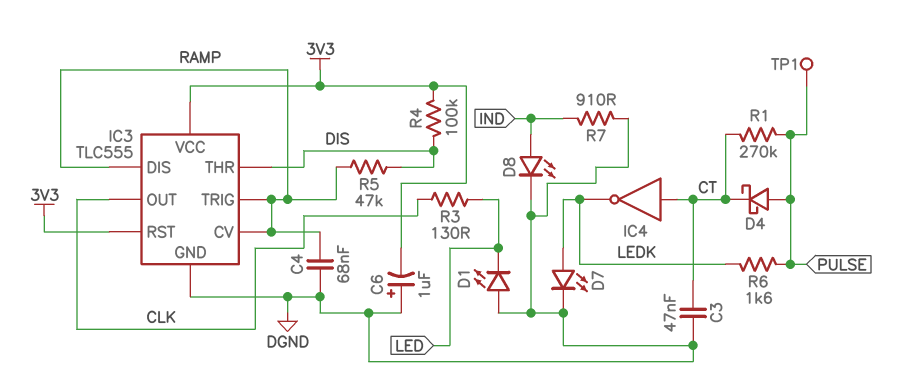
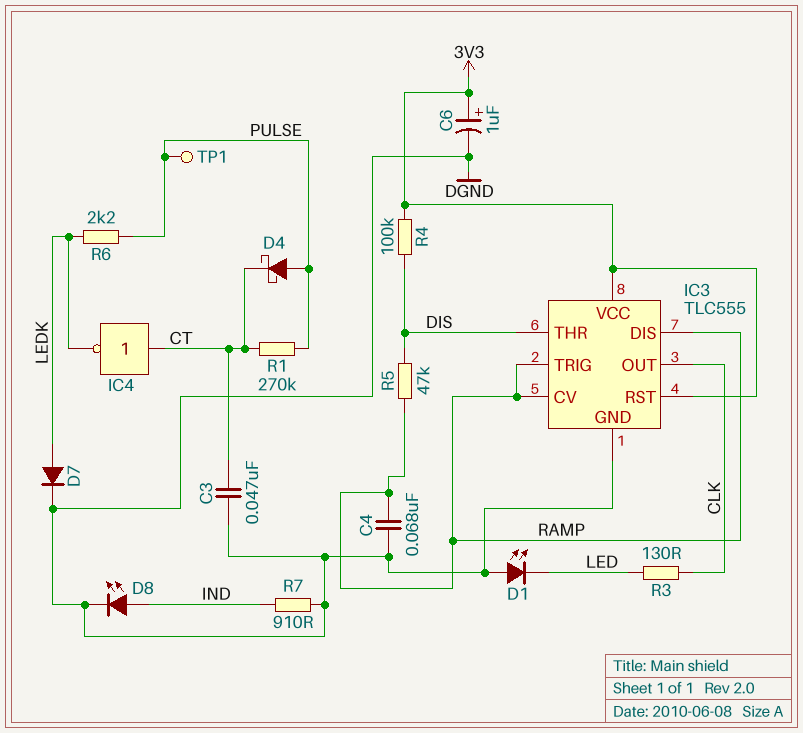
C6: 1uF (plus DGND, minus 3V3) -> 1uF (plus 3V3, minus DGND)
D7: LED (A LEDK, K DGND) -> diode (A LEDK, K DGND)
R6: 1.6k (LEDK, PULSE) -> 2.2k (LEDK, PULSE)

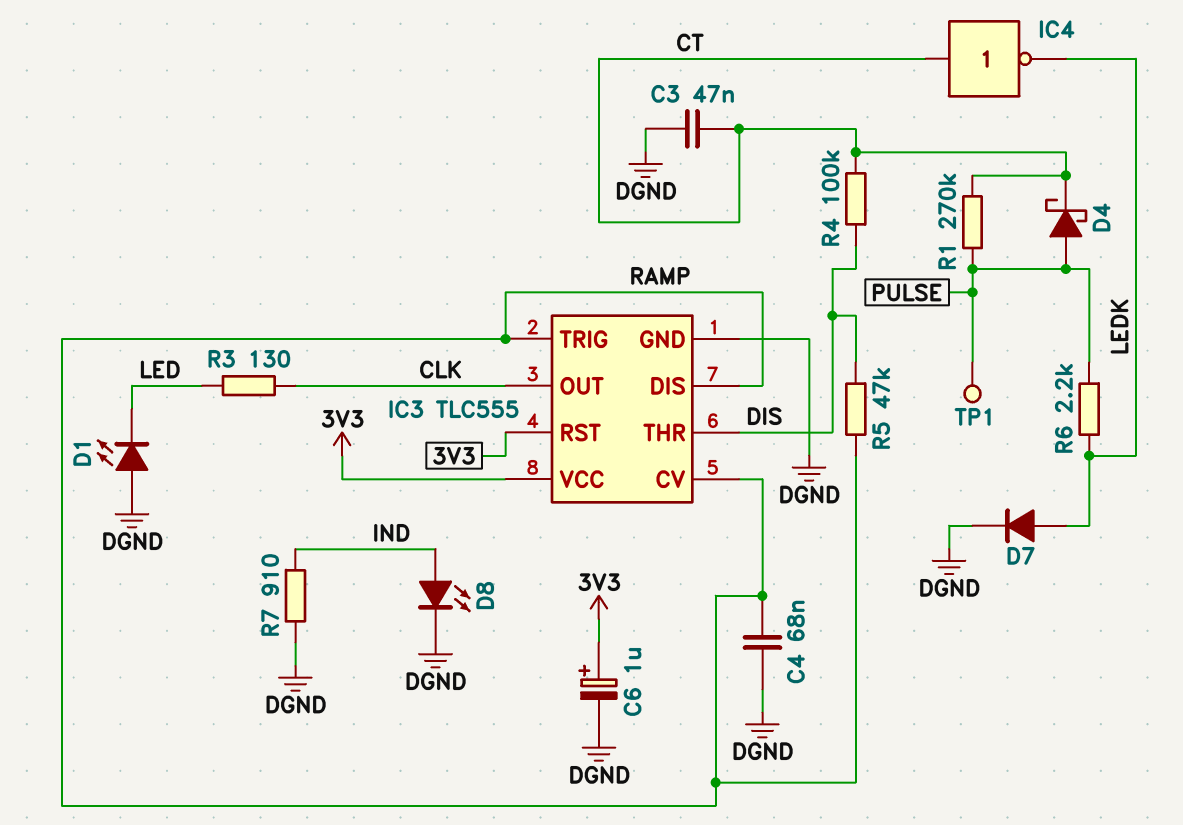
R4: 100k (3V3, DIS) -> 100k (CT, DIS)

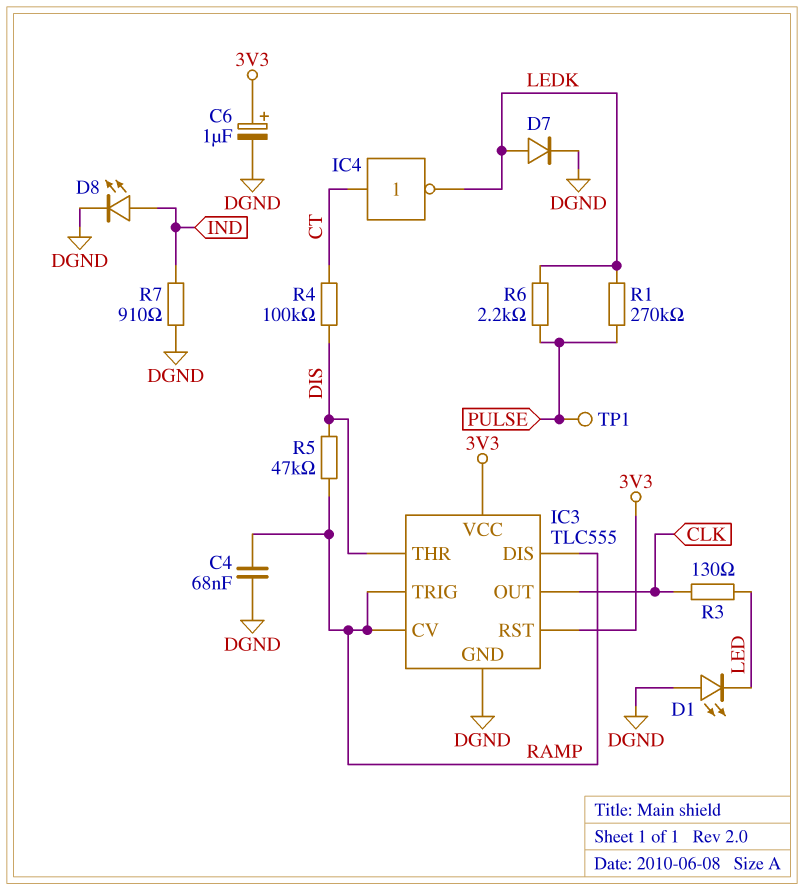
C3: 47nF (CT, DGND) -> none
D4: schottky (A PULSE, K CT) -> none
R1: 270k (CT, PULSE) -> 270k (LEDK, PULSE)

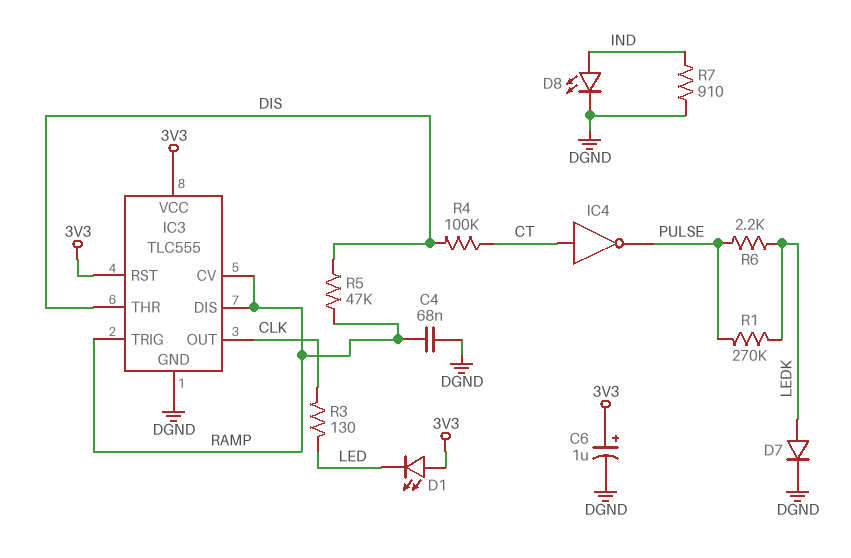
D1: LED (A DGND, K LED) -> LED (A 3V3, K LED)
IC4: NOT (in CT, out LEDK) -> NOT (in CT, out PULSE)
TP1: test point (PULSE) -> none

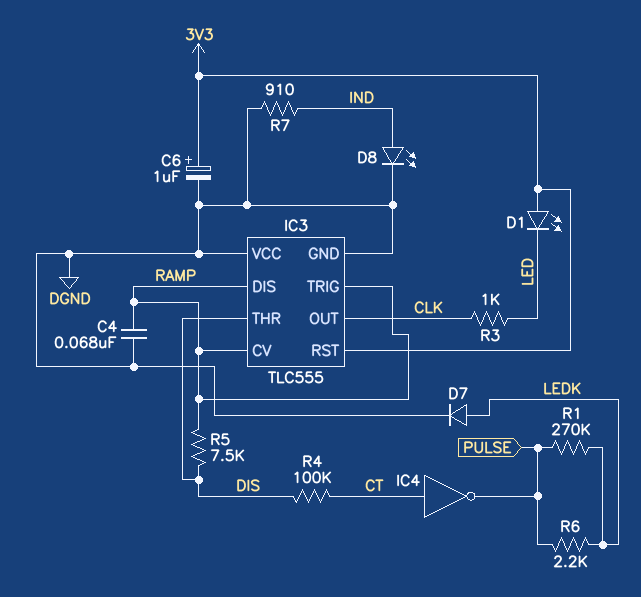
IC3 pin VCC: 3V3 -> DGND
R3: 130 (CLK, LED) -> 1k (CLK, LED)
R5: 47k (DIS, RAMP) -> 7.5k (DIS, RAMP)

